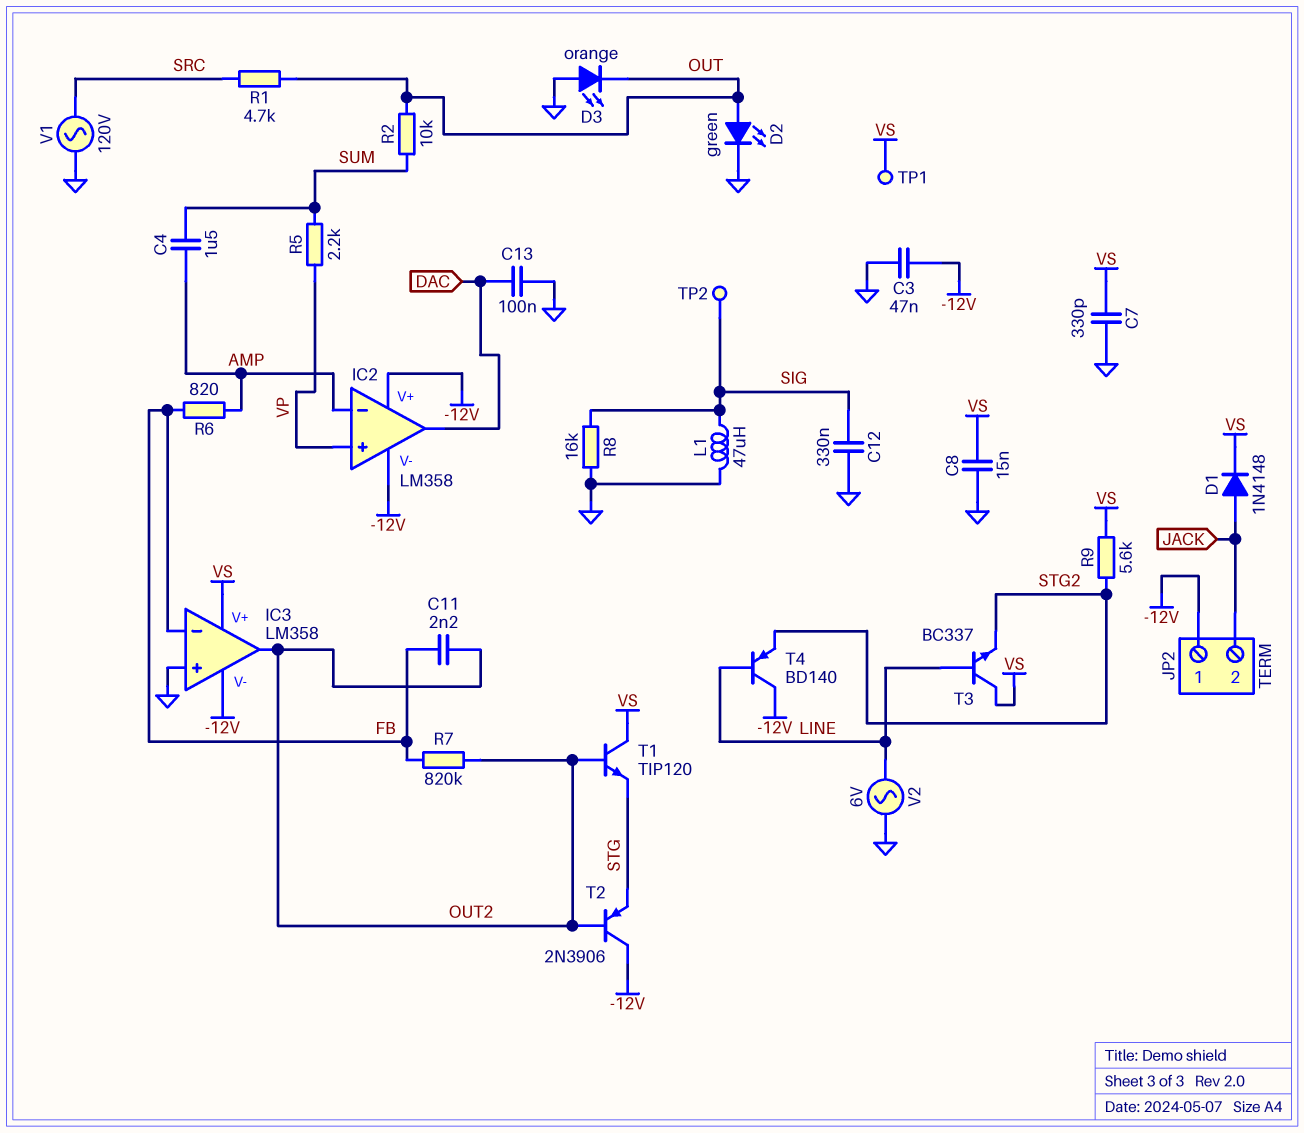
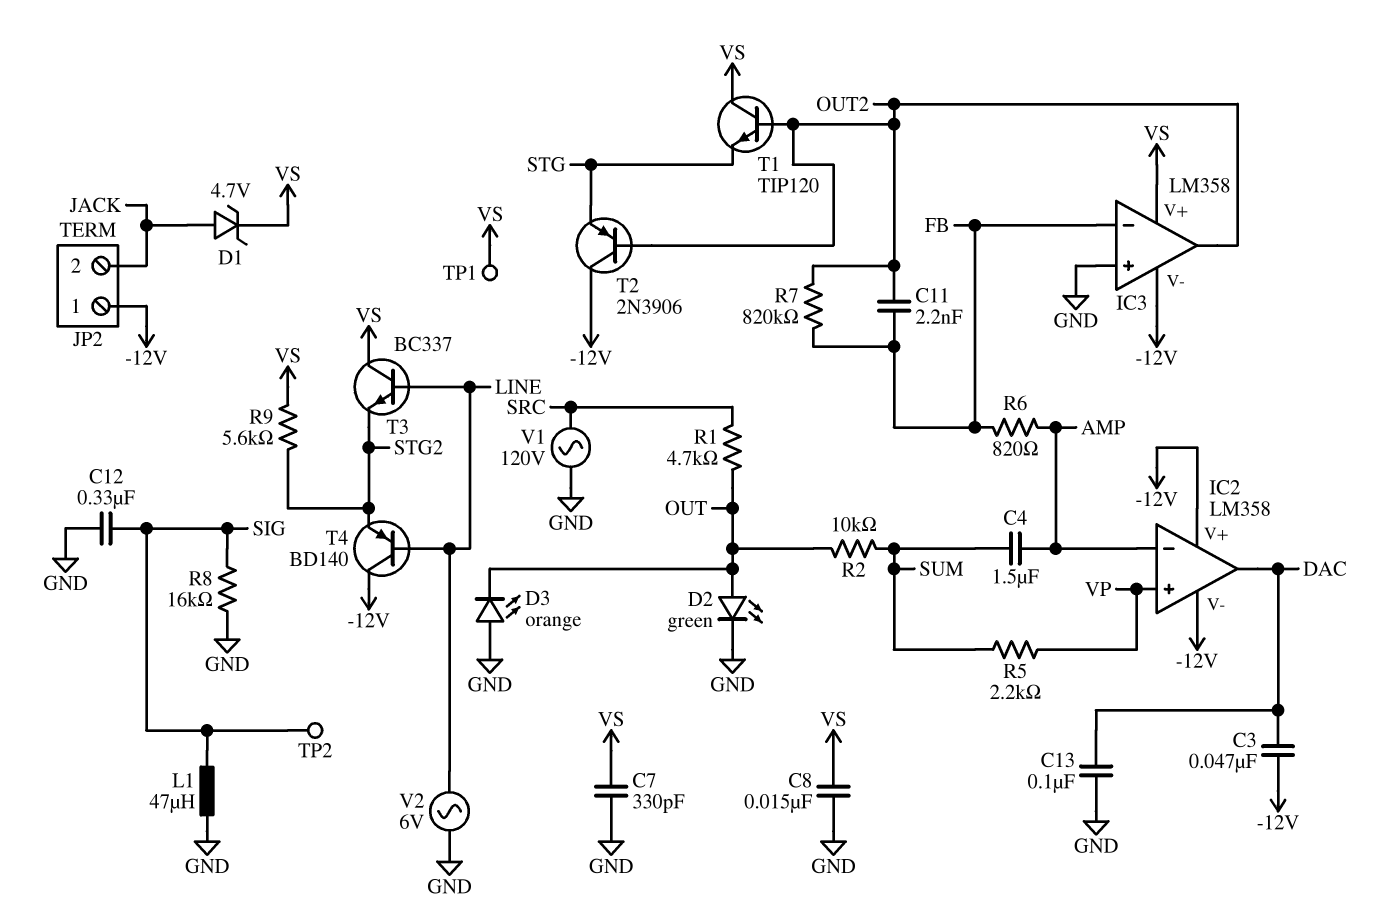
C3: 47nF (-12V, GND) -> 47nF (-12V, DAC)
D1: diode 1N4148 (A JACK, K VS) -> zener 4.7V (A JACK, K VS)

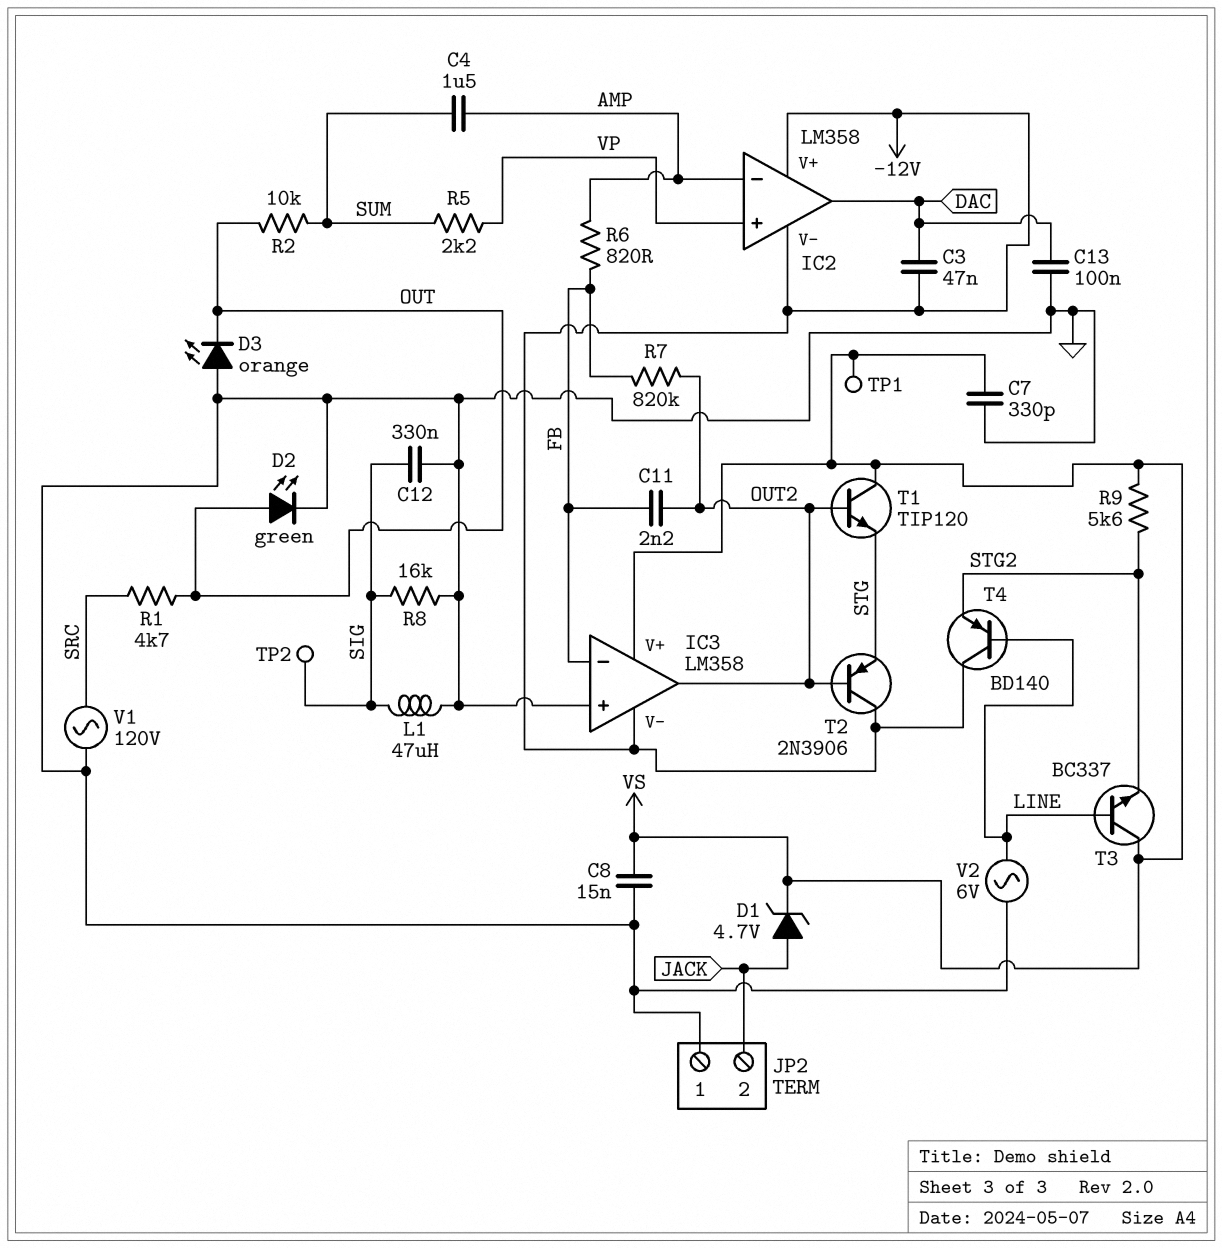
JP2 pin 1: -12V -> GND

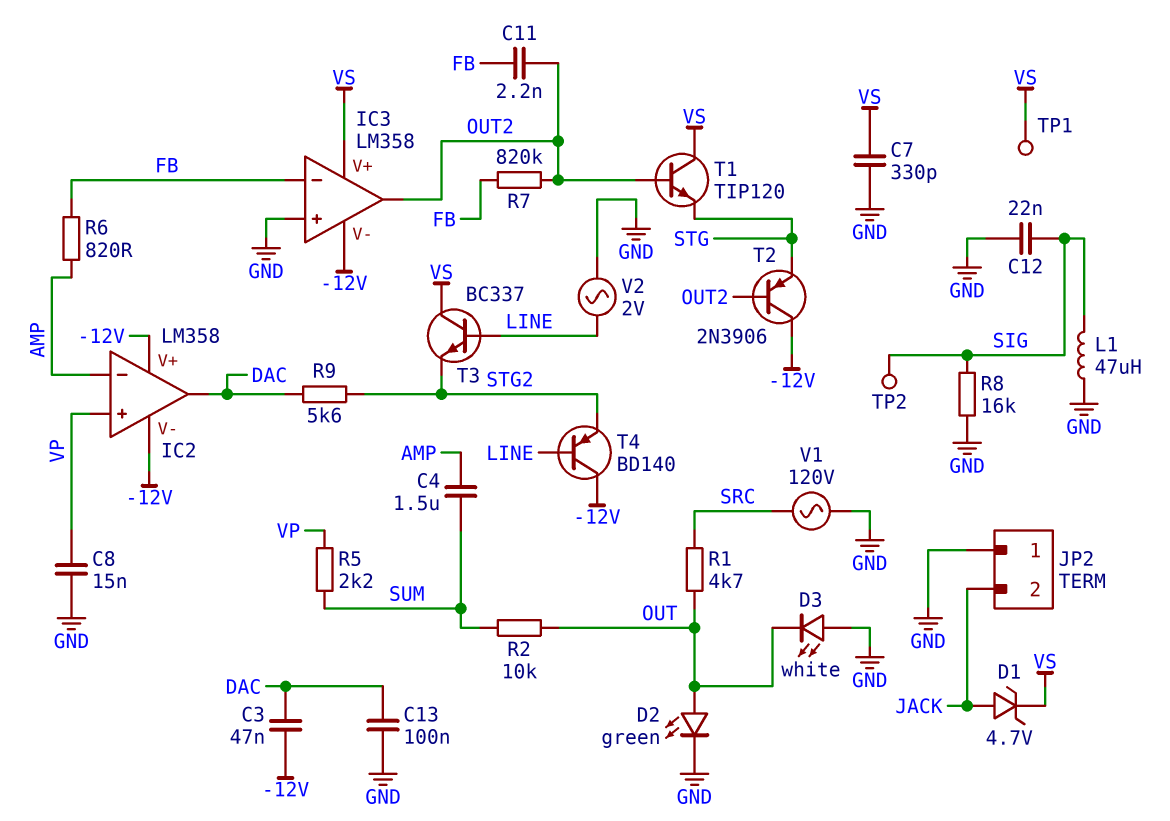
C8: 15nF (GND, VS) -> 15nF (GND, VP)
C12: 330nF (GND, SIG) -> 22nF (GND, SIG)
D3: LED orange (A GND, K OUT) -> LED white (A GND, K OUT)
R9: 5.6k (STG2, VS) -> 5.6k (DAC, STG2)
V2: AC 6V (GND, LINE) -> AC 2V (GND, LINE)

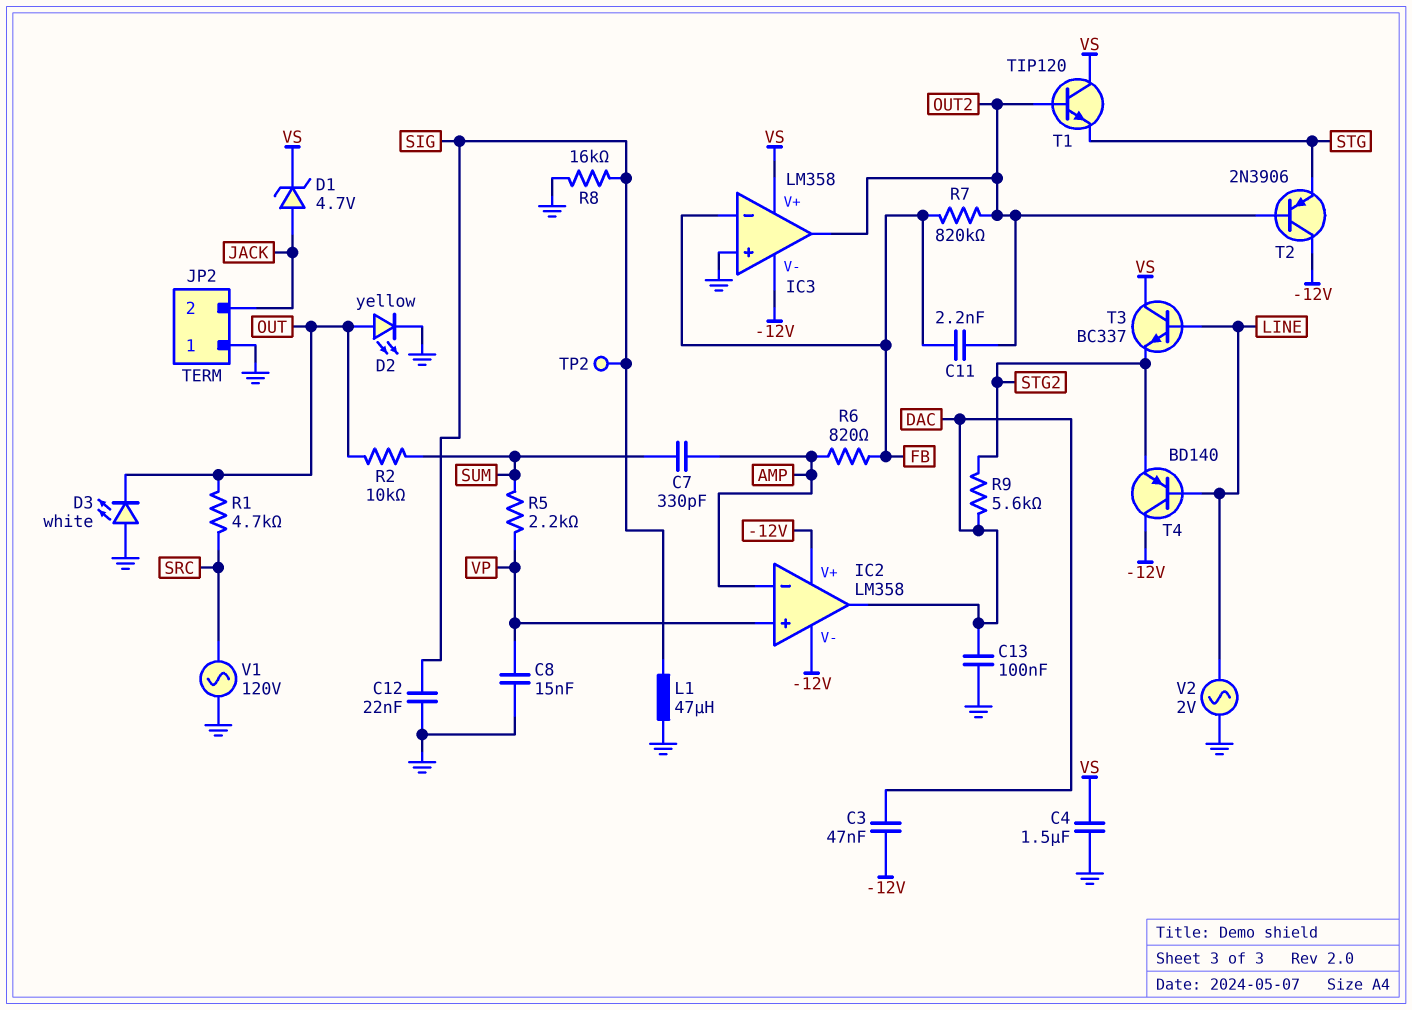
C4: 1.5uF (AMP, SUM) -> 1.5uF (GND, VS)
C7: 330pF (GND, VS) -> 330pF (AMP, SUM)
D2: LED green (A OUT, K GND) -> LED yellow (A OUT, K GND)
TP1: test point (VS) -> none

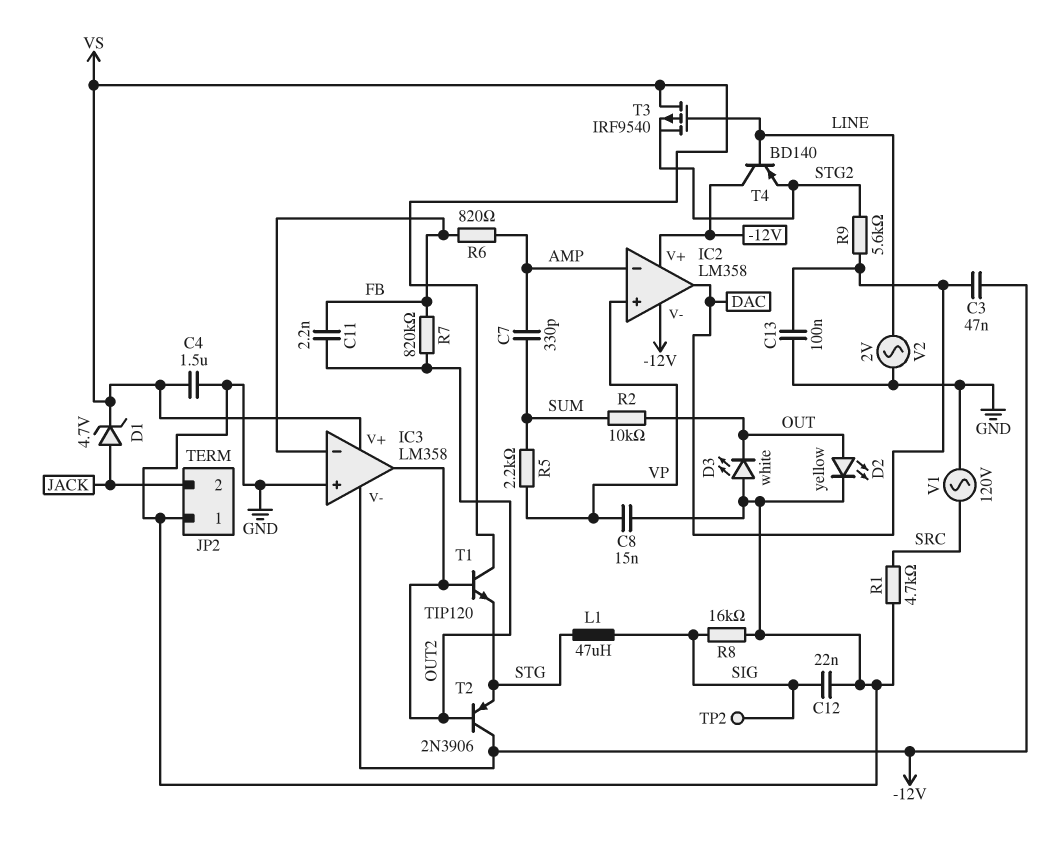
L1: 47uH (GND, SIG) -> 47uH (SIG, STG)
R1: 4.7k (OUT, SRC) -> 4.7k (GND, SRC)
T3: NPN BC337 (B LINE, C VS, E STG2) -> PMOS IRF9540 (G LINE, D VS, S STG2)

